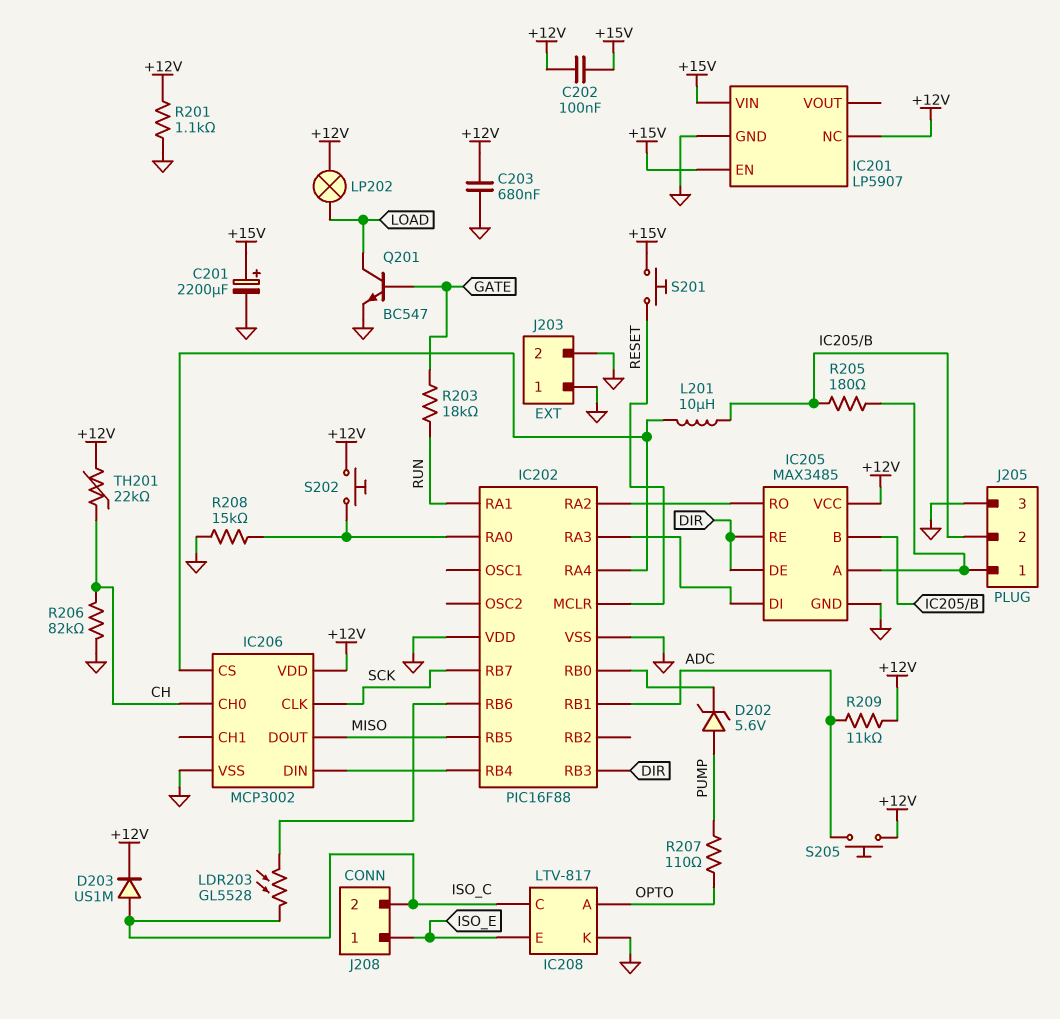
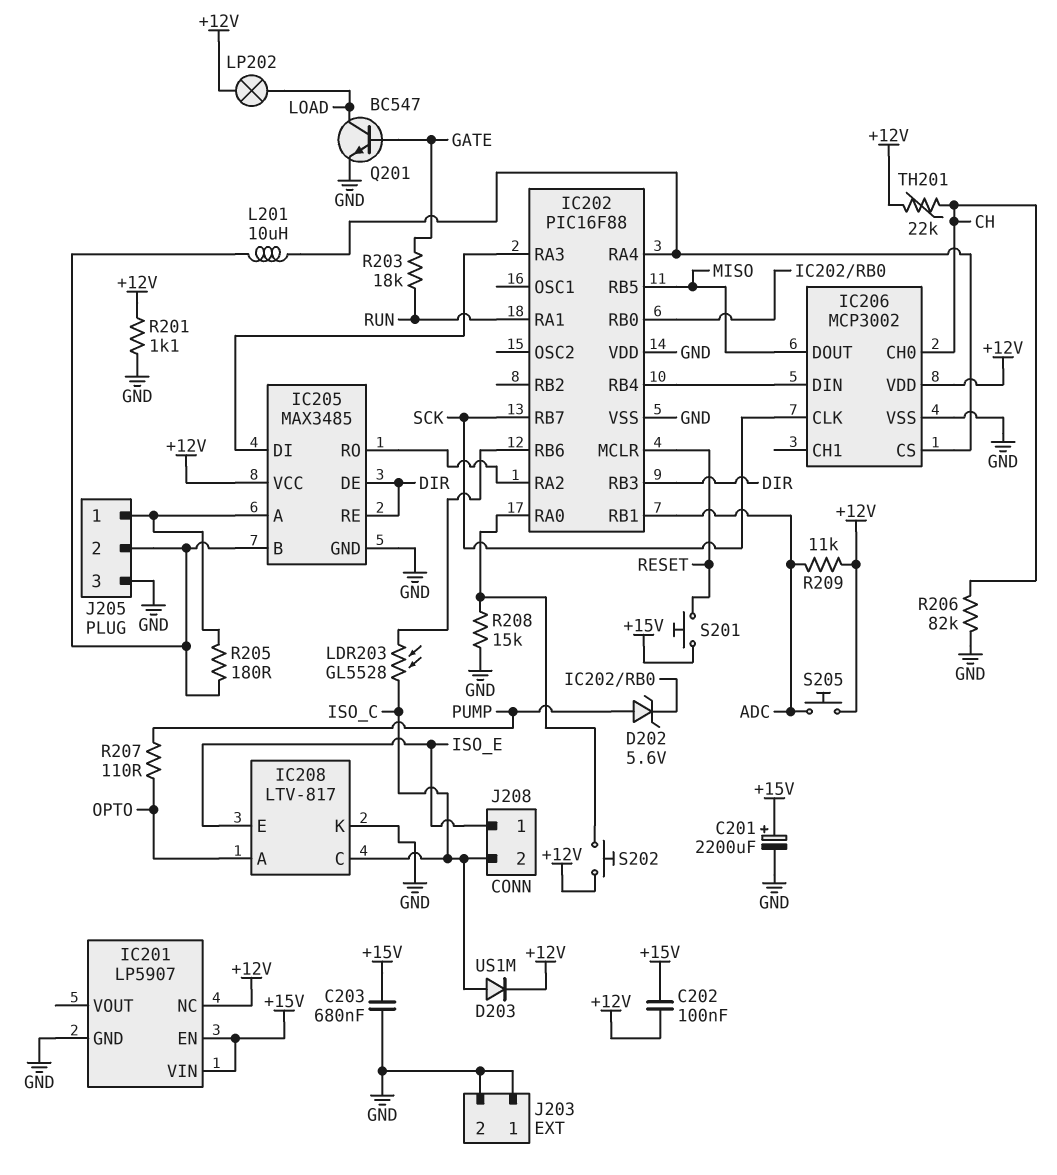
C203: 680nF (+12V, GND) -> 680nF (+15V, GND)

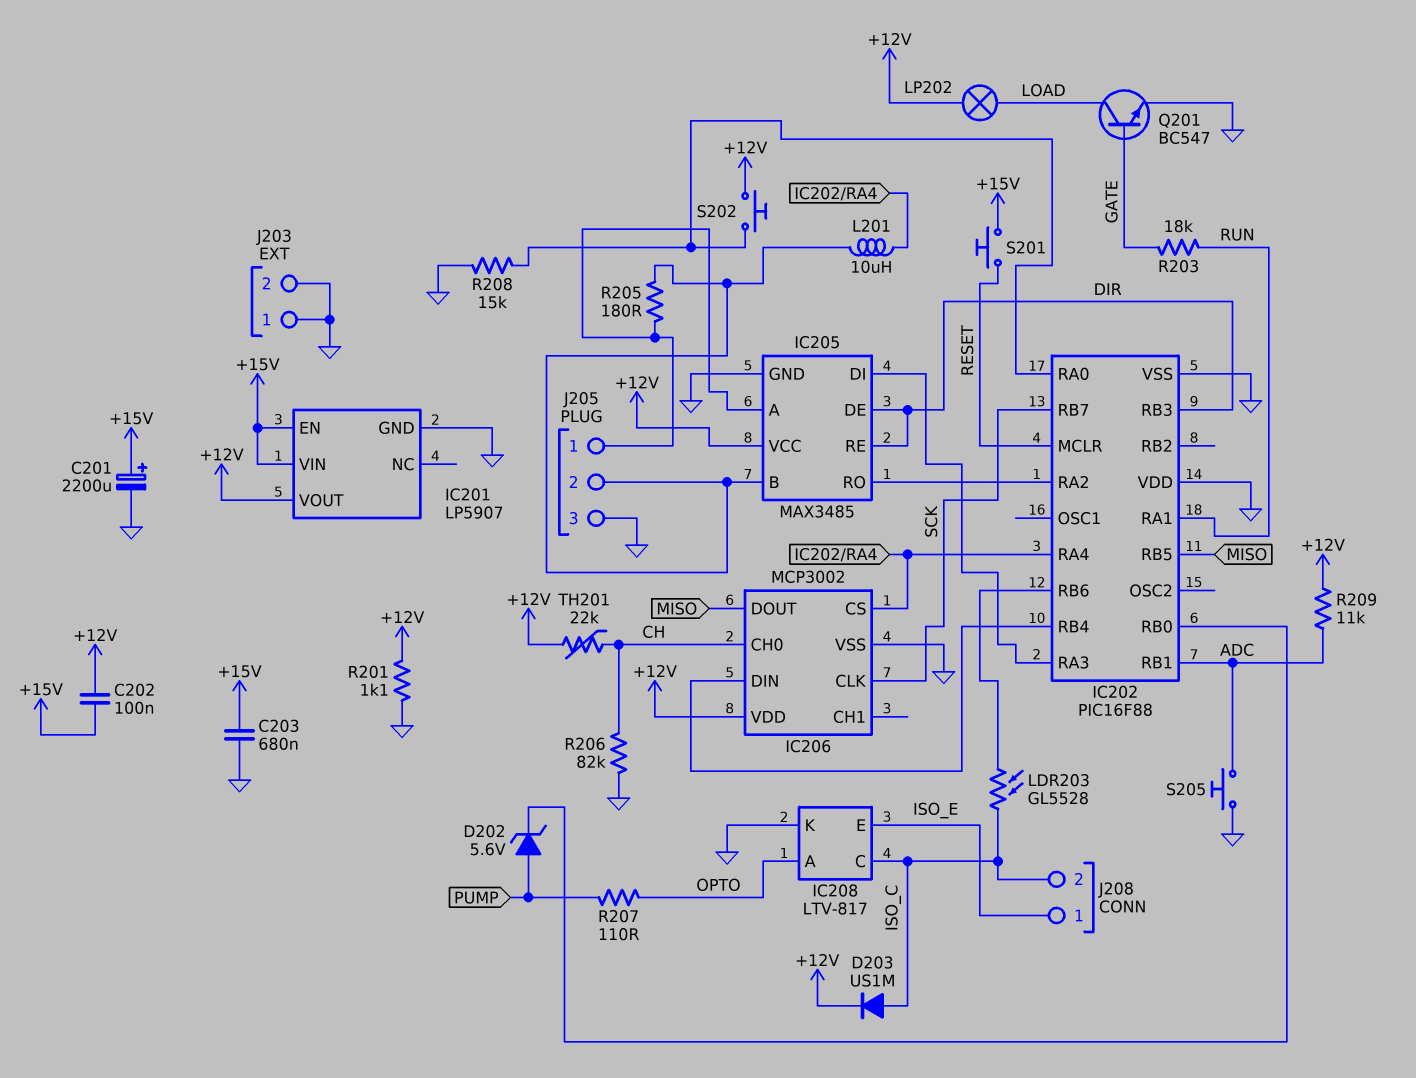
IC201 pin NC: +12V -> none
IC201 pin VOUT: none -> +12V
S205: button (+12V, ADC) -> button (ADC, GND)

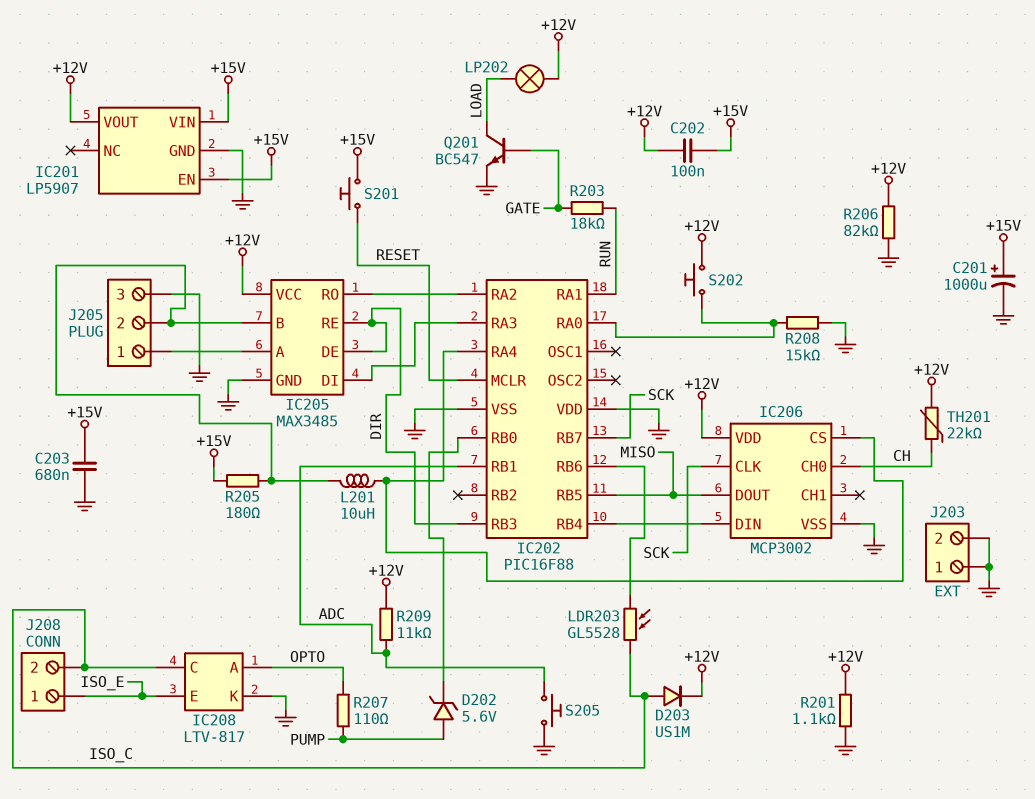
C201: 2200uF (plus +15V, minus GND) -> 1000uF (plus +15V, minus GND)
R205: 180 (IC205/A, IC205/B) -> 180 (+15V, IC205/B)
R206: 82k (CH, GND) -> 82k (+12V, GND)

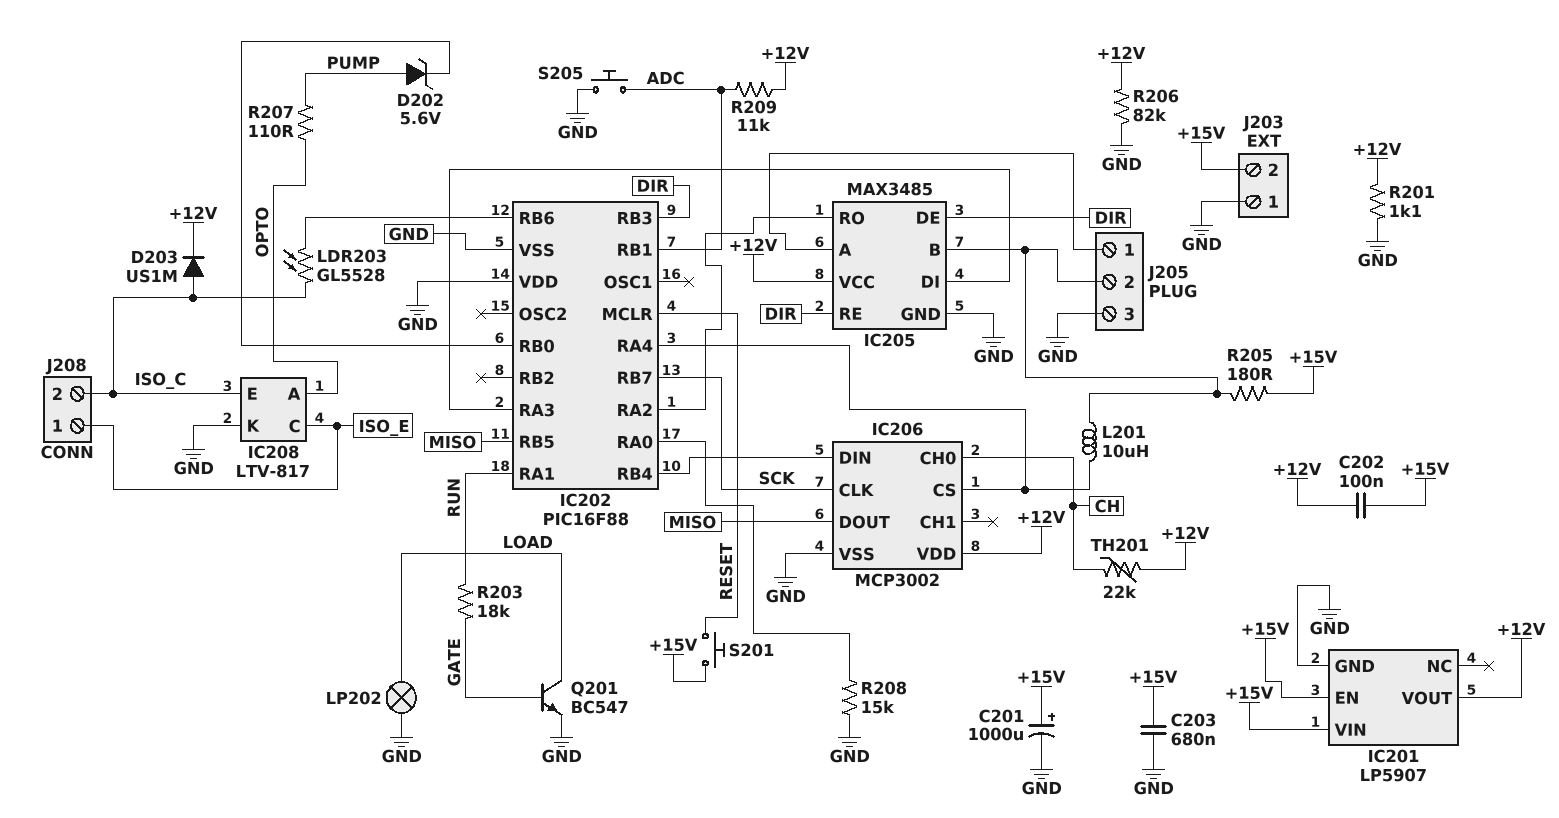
IC208 pin C: ISO_C -> ISO_E
IC208 pin E: ISO_E -> ISO_C
J203 pin 2: GND -> +15V
LP202: lamp (+12V, LOAD) -> lamp (GND, LOAD)
S202: button (+12V, IC202/RA0) -> none

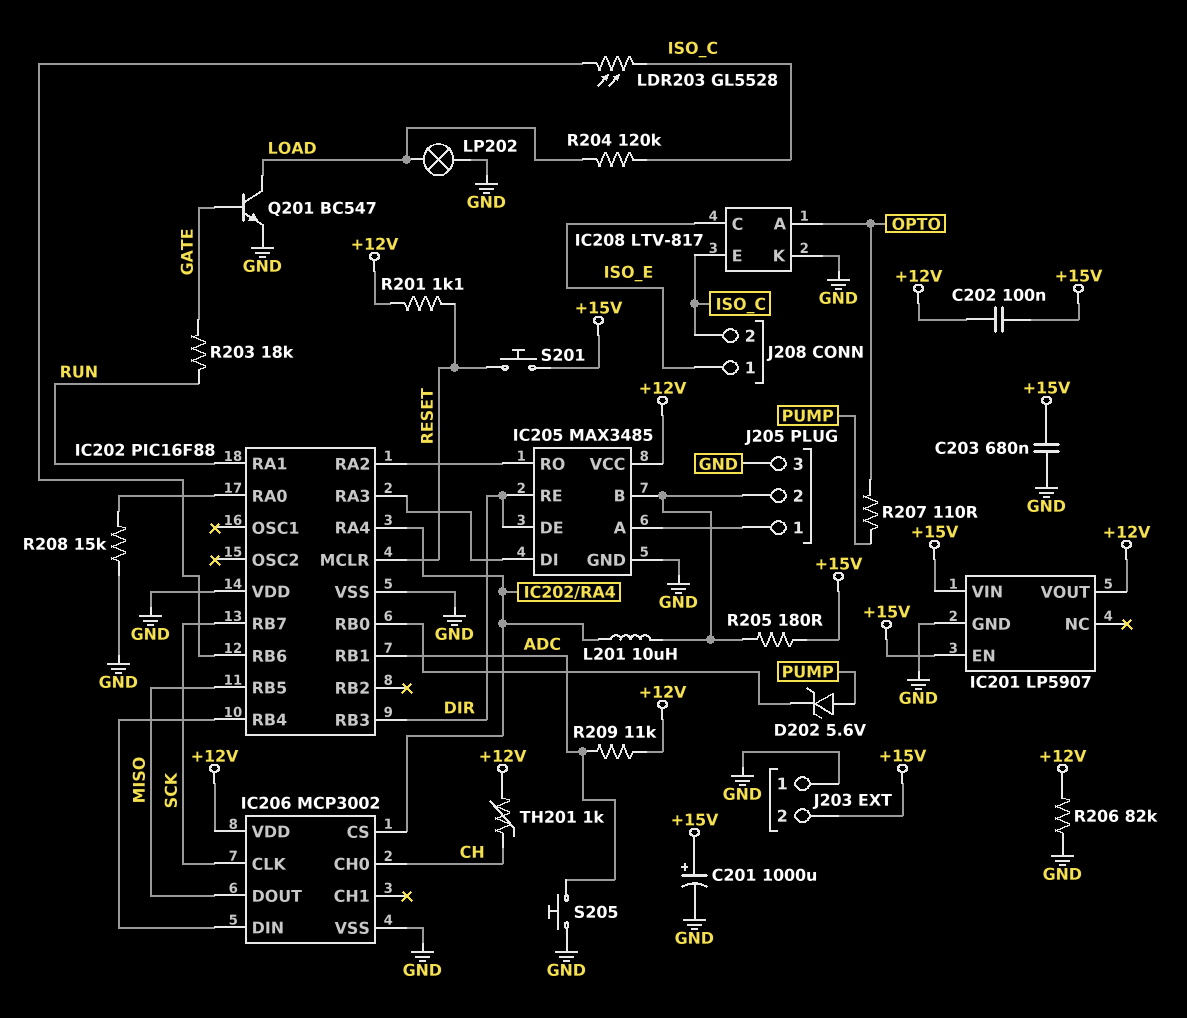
D203: diode US1M (A ISO_C, K +12V) -> none
R201: 1.1k (+12V, GND) -> 1.1k (+12V, RESET)
R204: none -> 120k (ISO_C, LOAD)
TH201: 22k (+12V, CH) -> 1k (+12V, CH)

